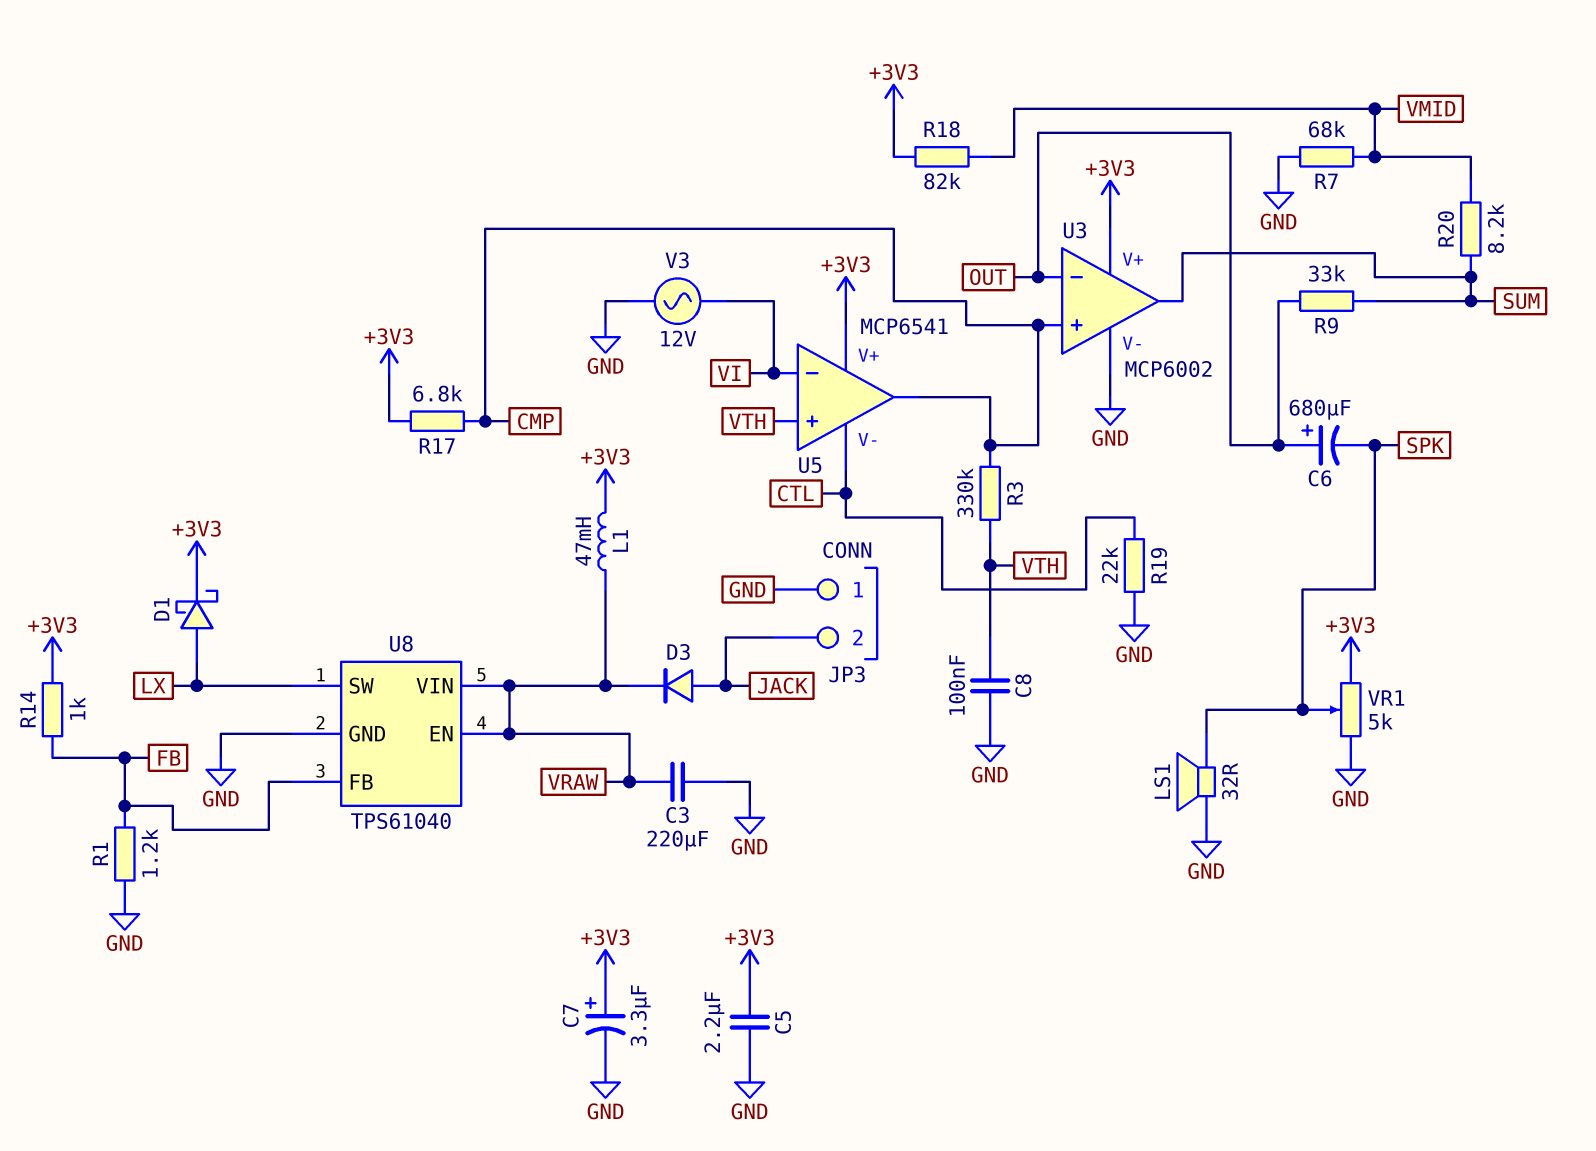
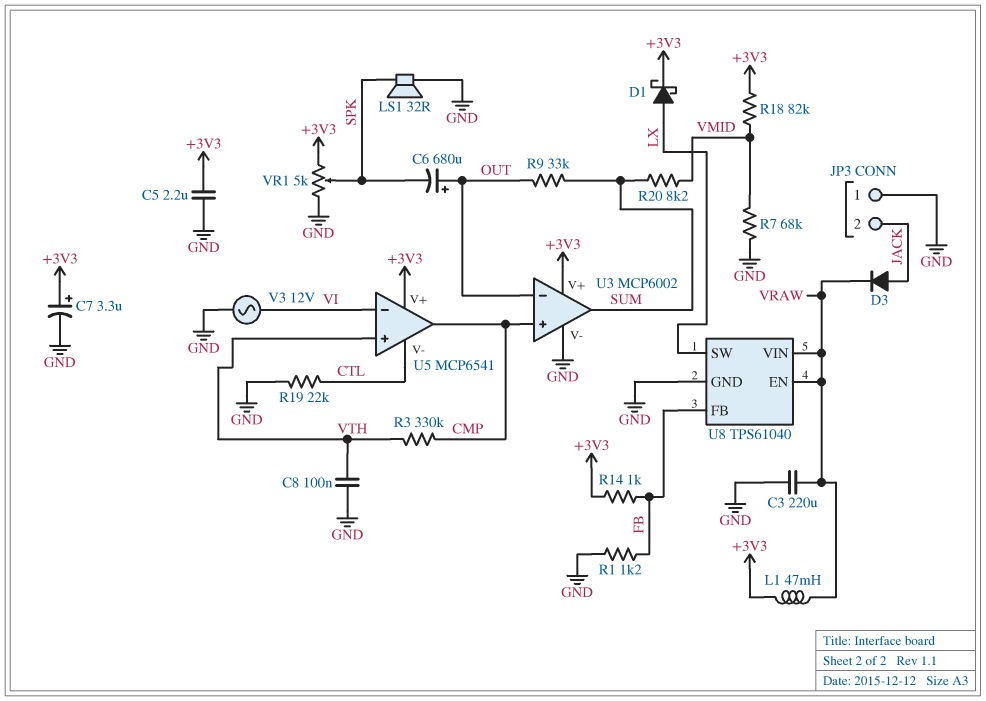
R17: 6.8k (+3V3, CMP) -> none

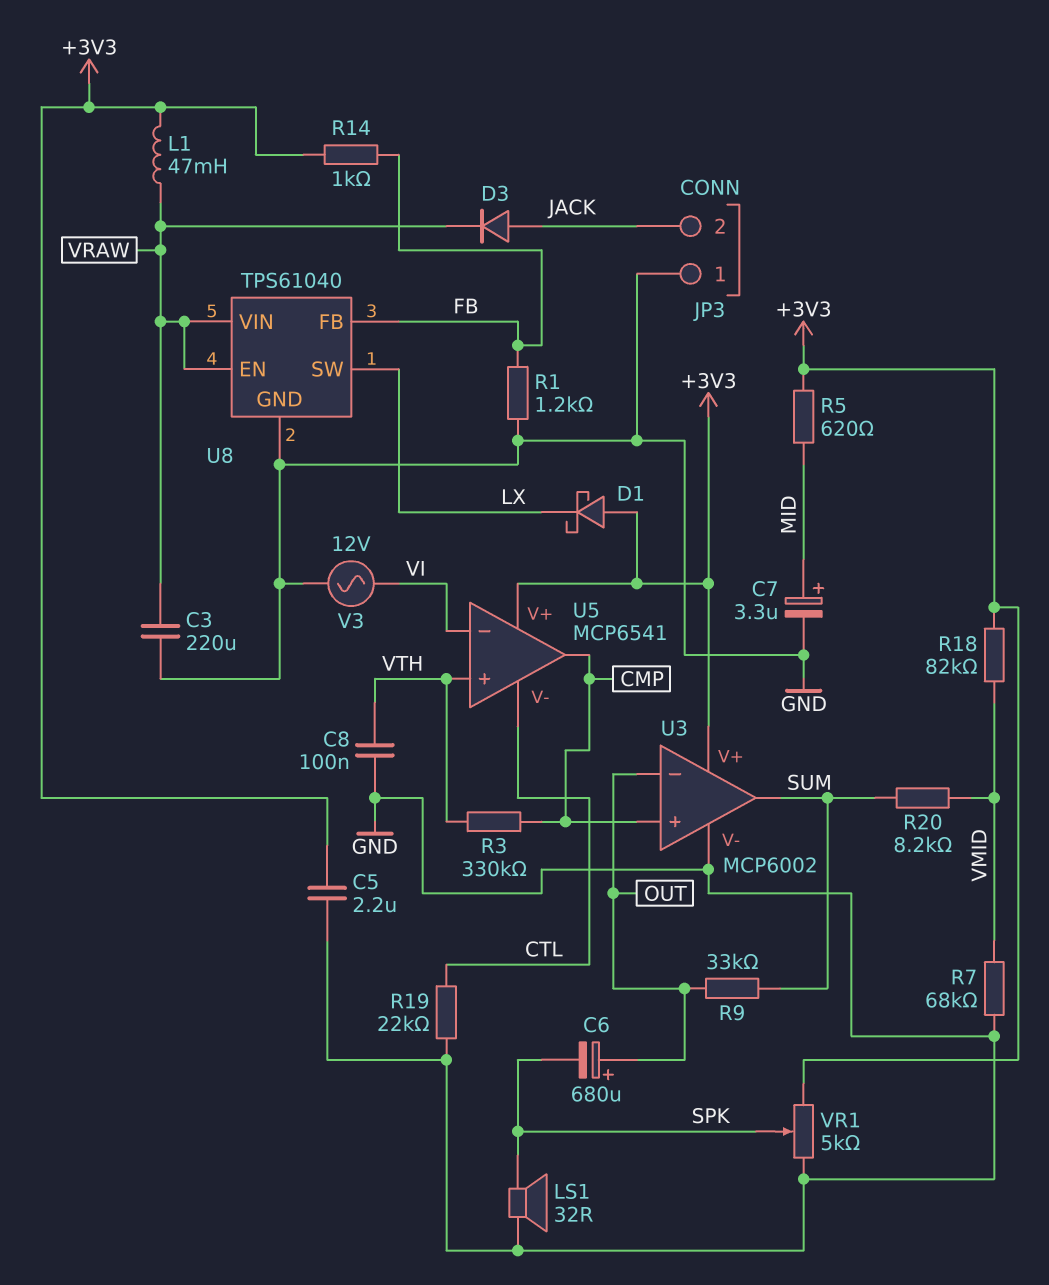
C7: 3.3uF (plus +3V3, minus GND) -> 3.3uF (plus MID, minus GND)
D1: schottky (A LX, K +3V3) -> schottky (A +3V3, K LX)
R5: none -> 620 (+3V3, MID)

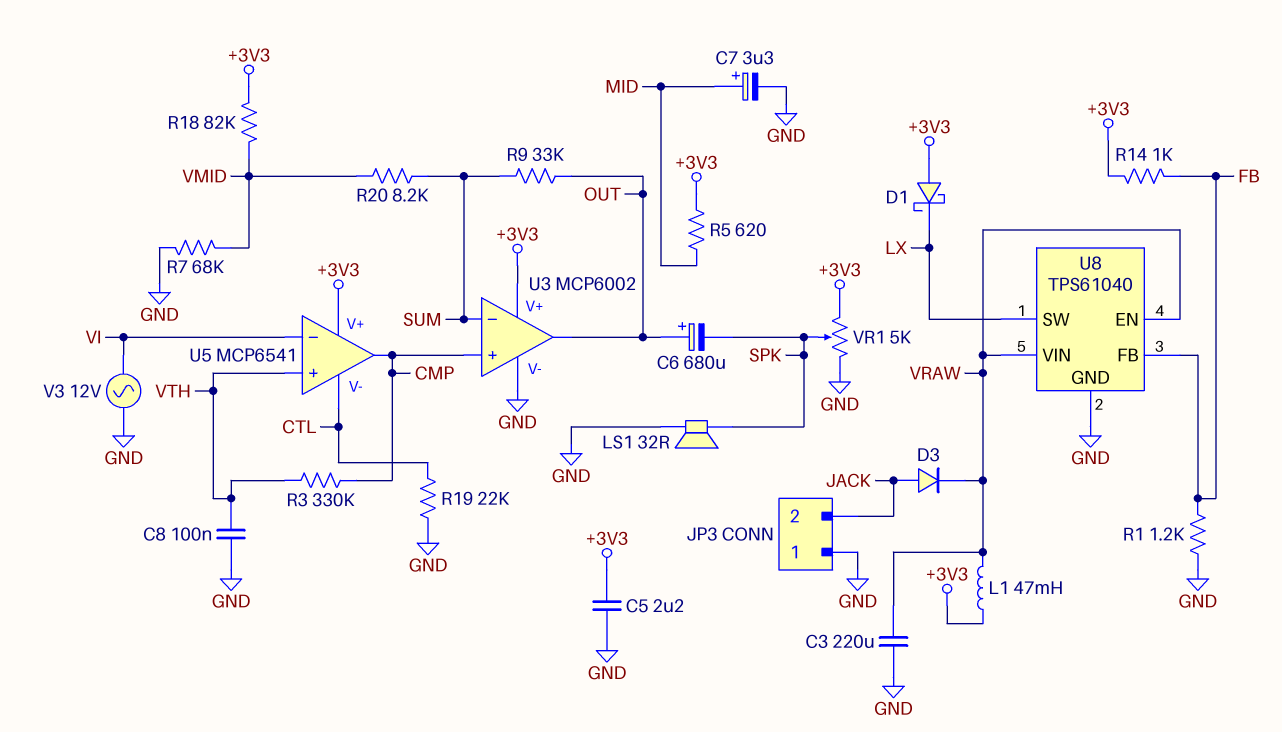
U3 pin in-: OUT -> SUM
U3 pin out: SUM -> OUT

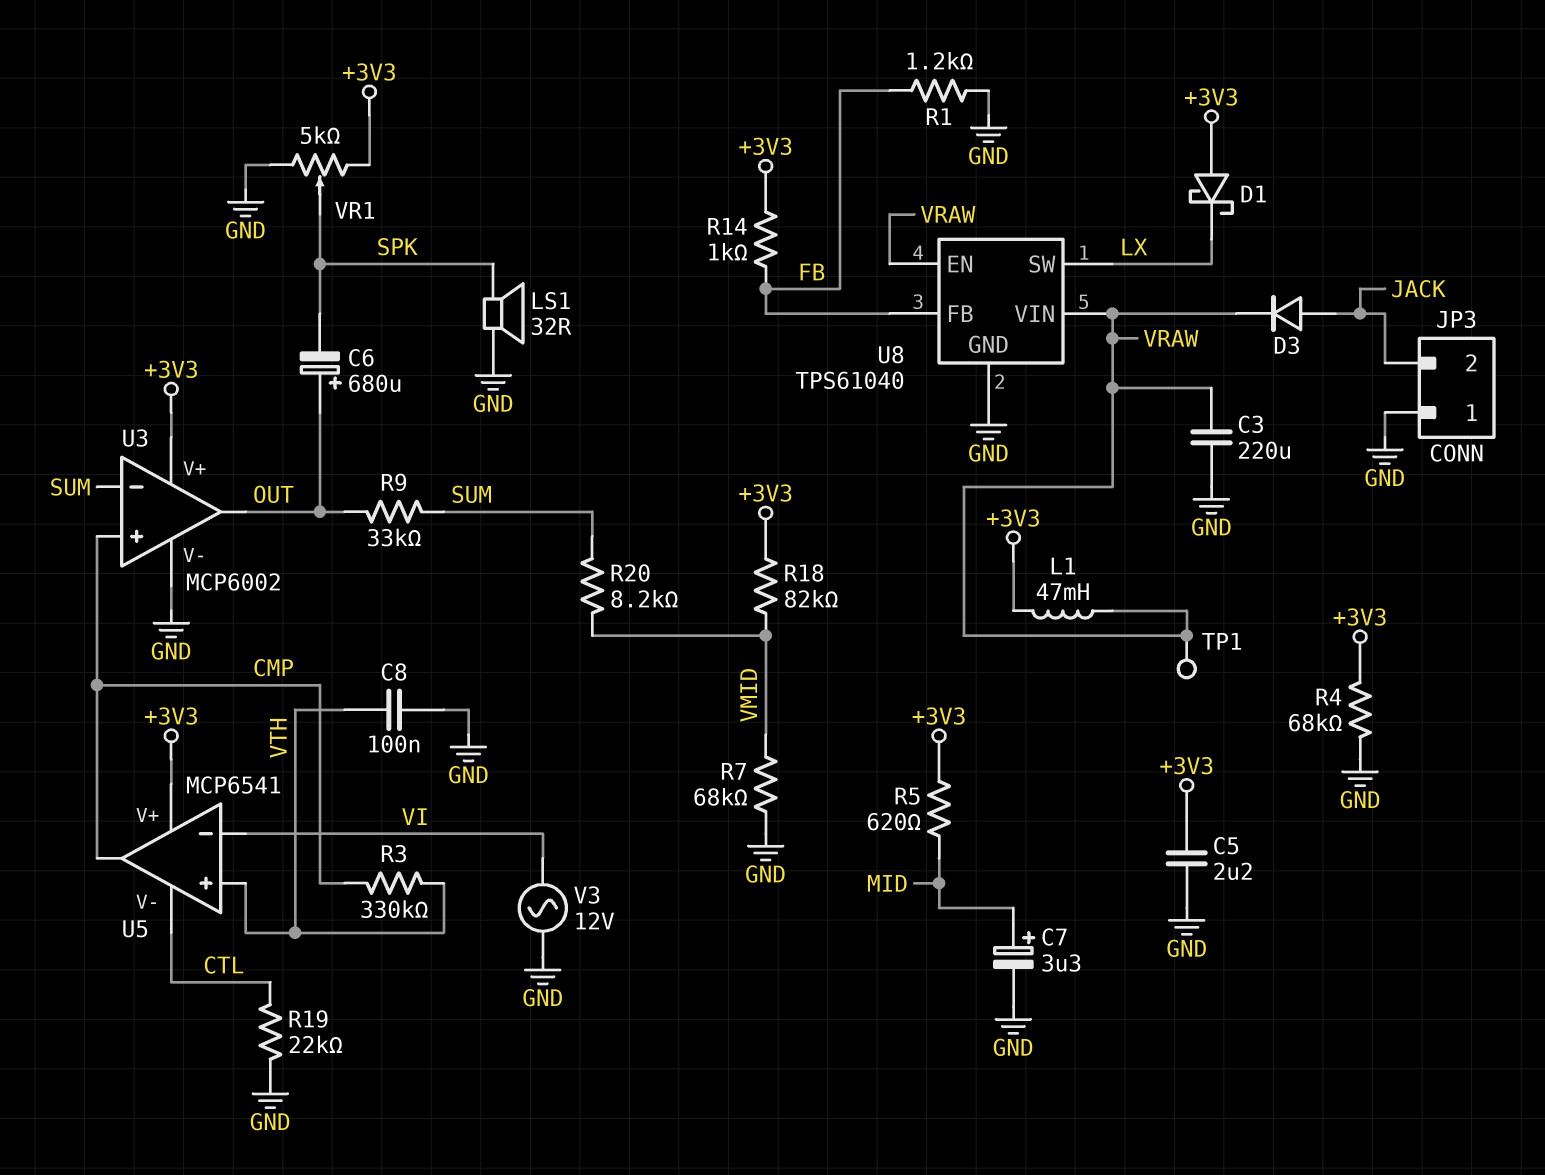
R4: none -> 68k (+3V3, GND)
TP1: none -> test point (VRAW)

